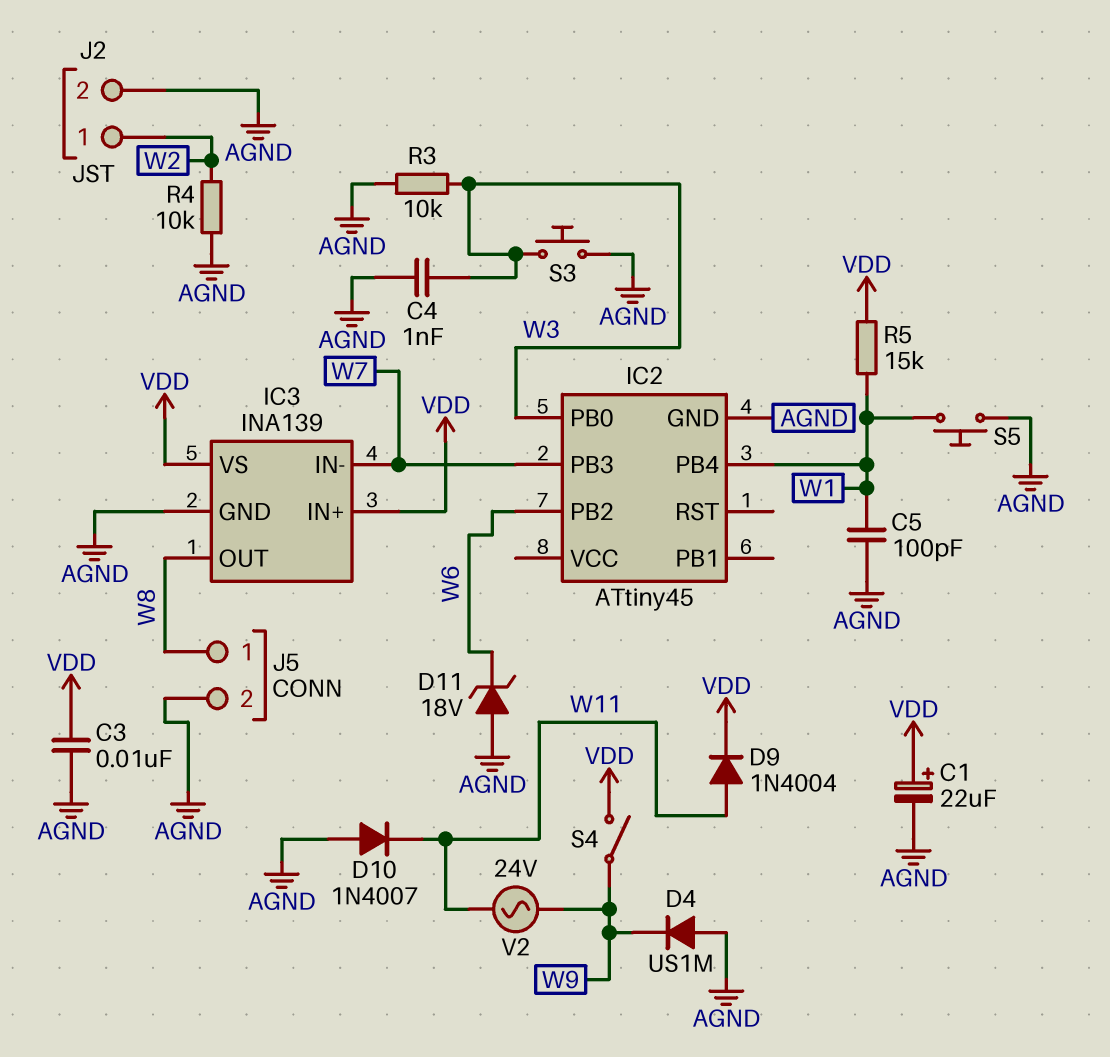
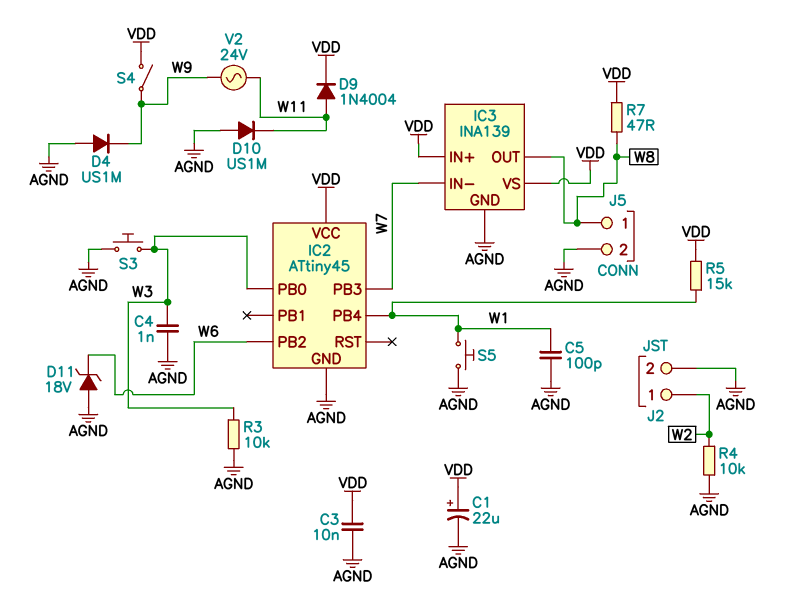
D10: diode 1N4007 (A AGND, K W11) -> diode US1M (A AGND, K W11)
IC2 pin VCC: none -> VDD
R7: none -> 47 (VDD, W8)

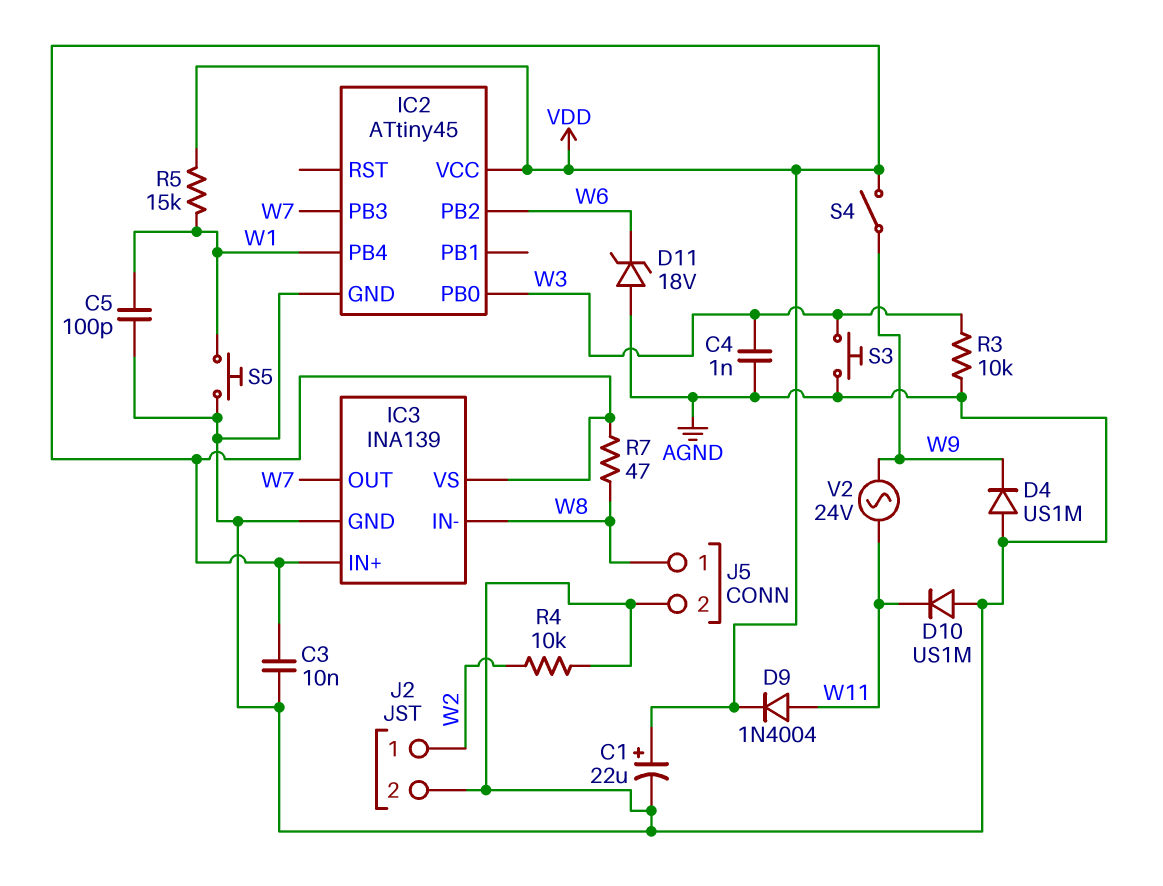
IC3 pin IN-: W7 -> W8
IC3 pin OUT: W8 -> W7

